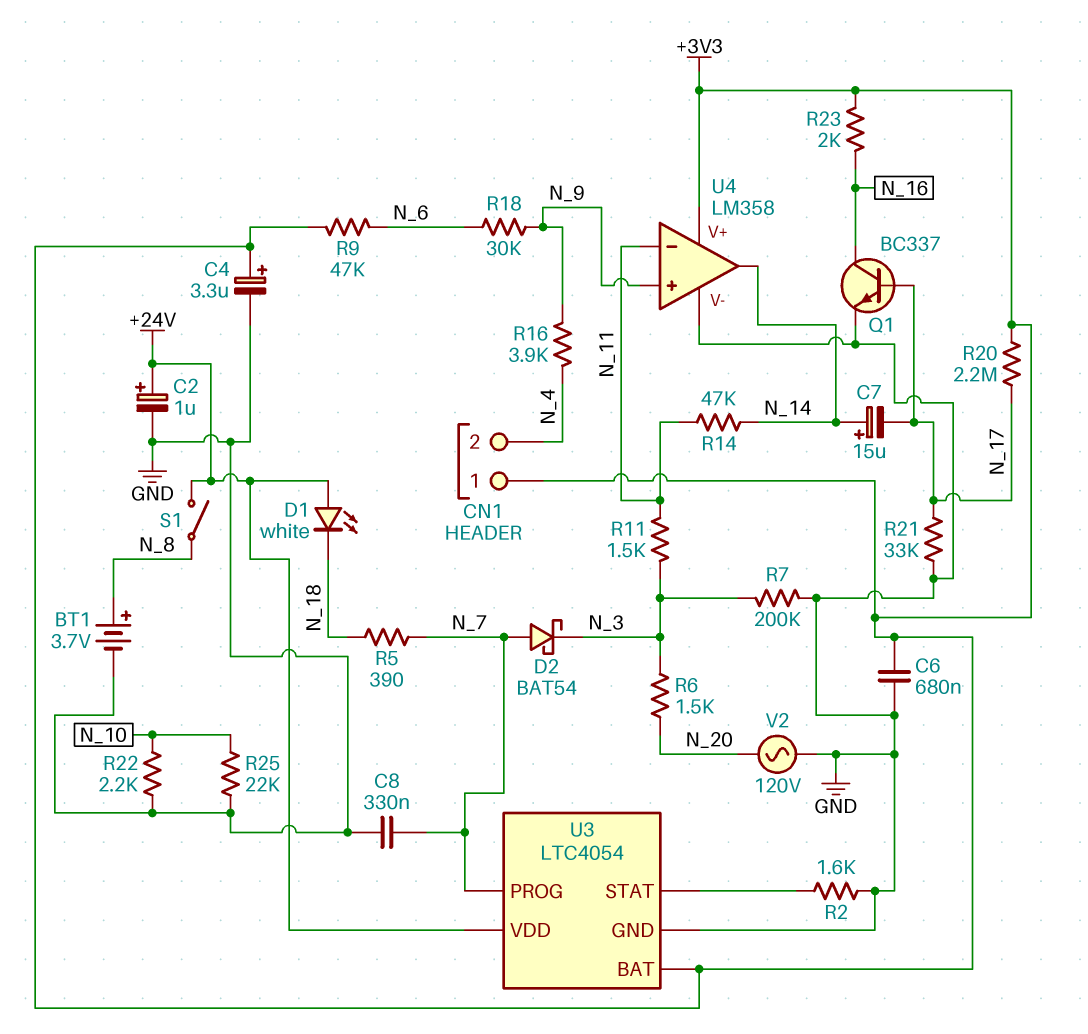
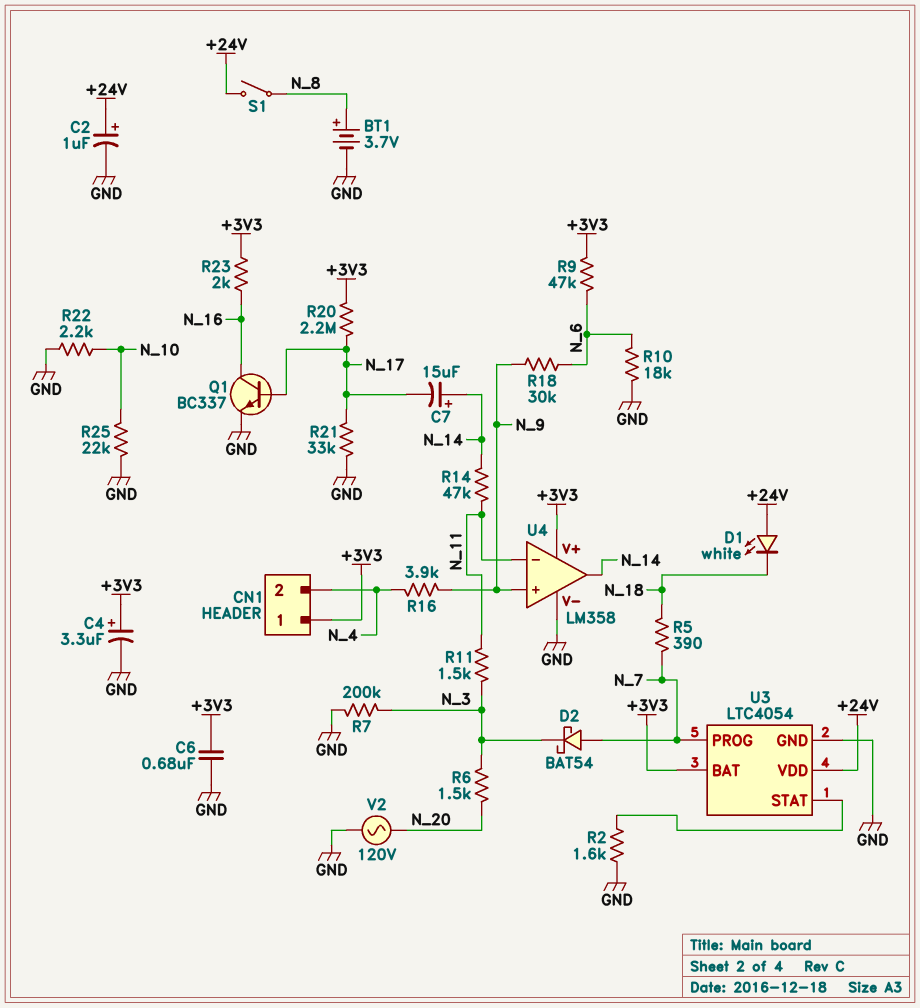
C8: 330nF (GND, N_7) -> none
R10: none -> 18k (GND, N_6)

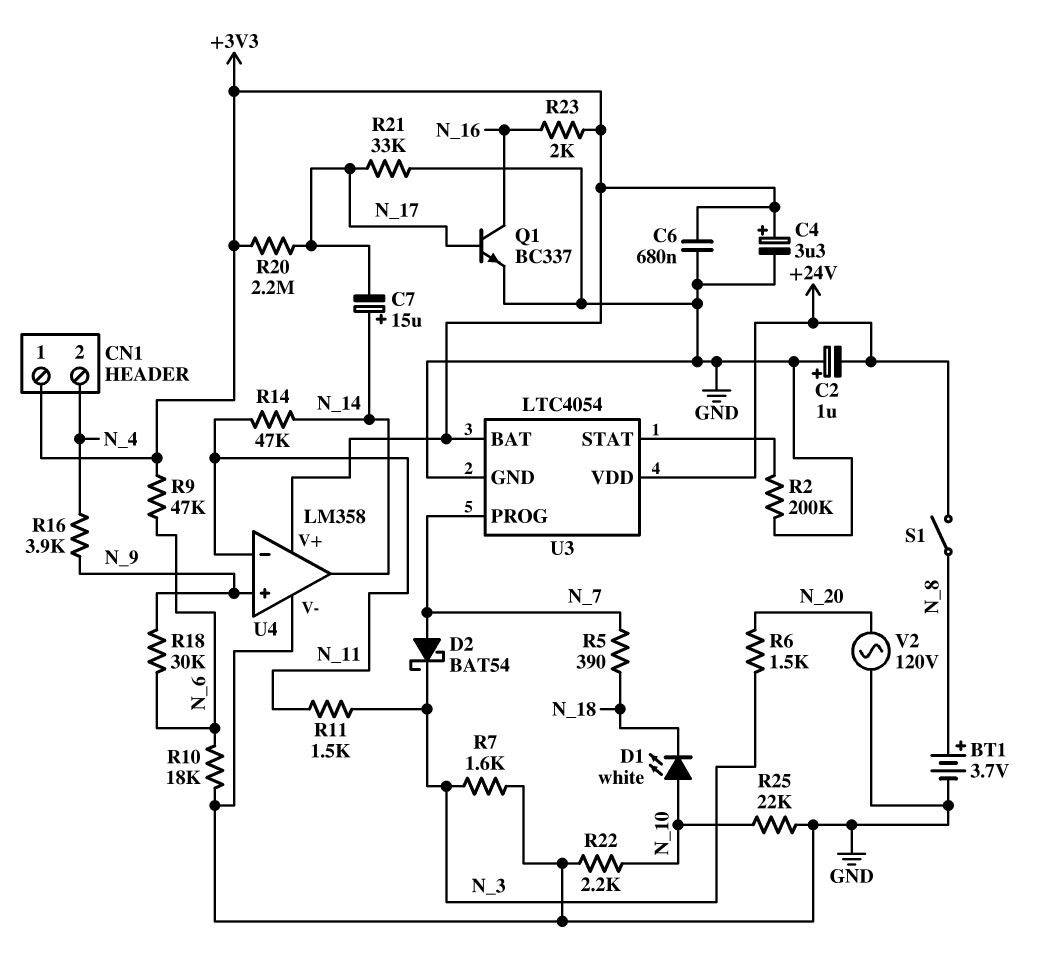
C2: 1uF (plus +24V, minus GND) -> 1uF (plus GND, minus +24V)
D1: LED white (A +24V, K N_18) -> LED white (A N_10, K N_18)
R2: 1.6k (GND, U3/STAT) -> 200k (GND, U3/STAT)
R7: 200k (GND, N_3) -> 1.6k (GND, N_3)

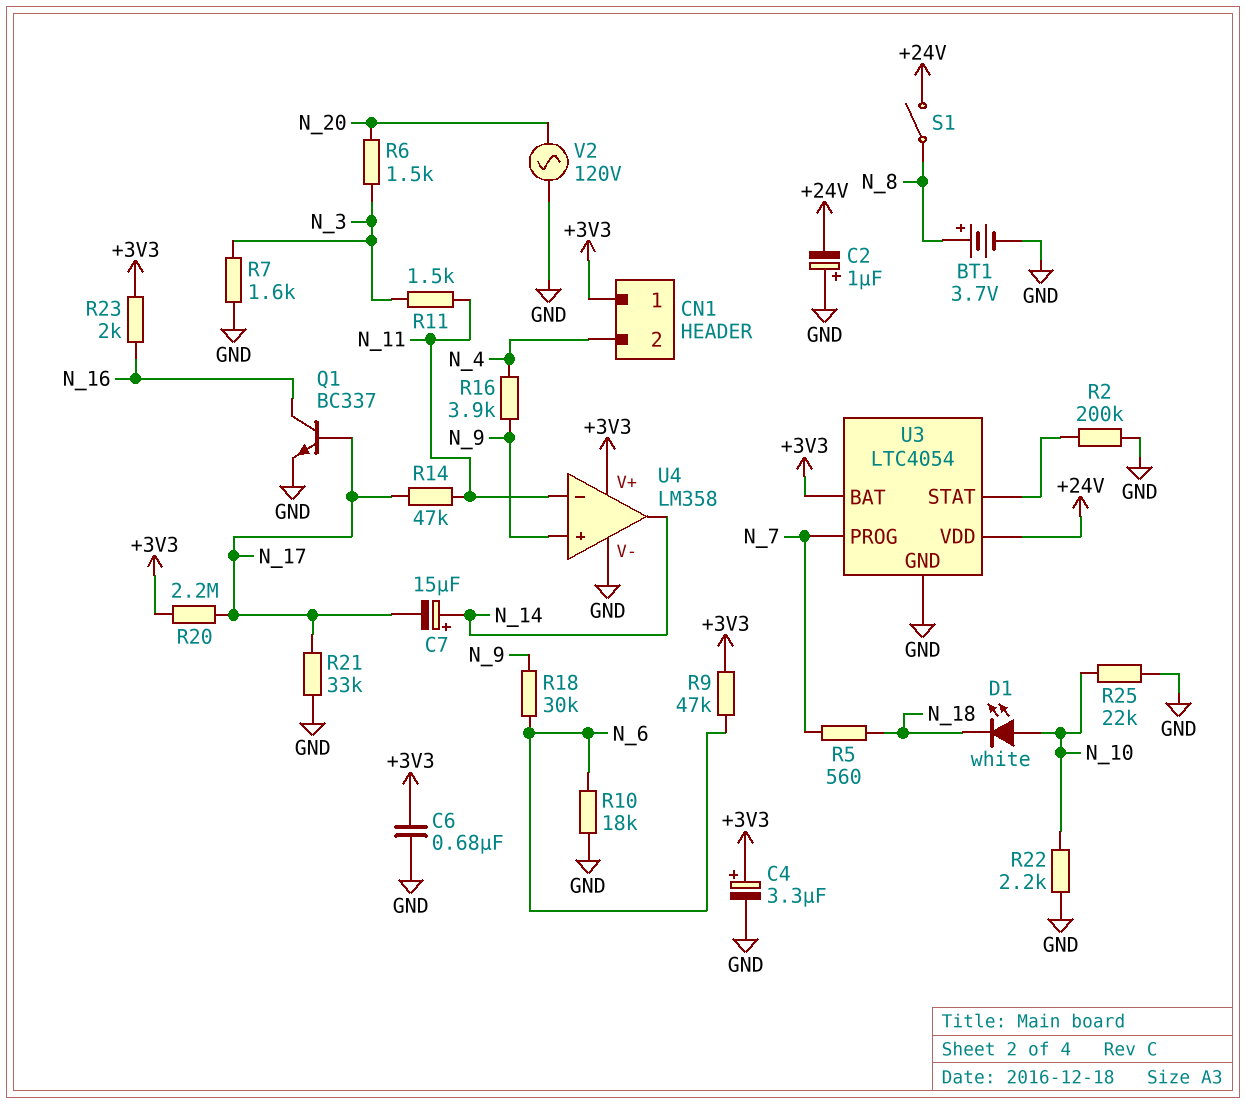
D2: schottky BAT54 (A N_7, K N_3) -> none
R5: 390 (N_7, N_18) -> 560 (N_7, N_18)
R14: 47k (N_11, N_14) -> 47k (N_11, N_17)

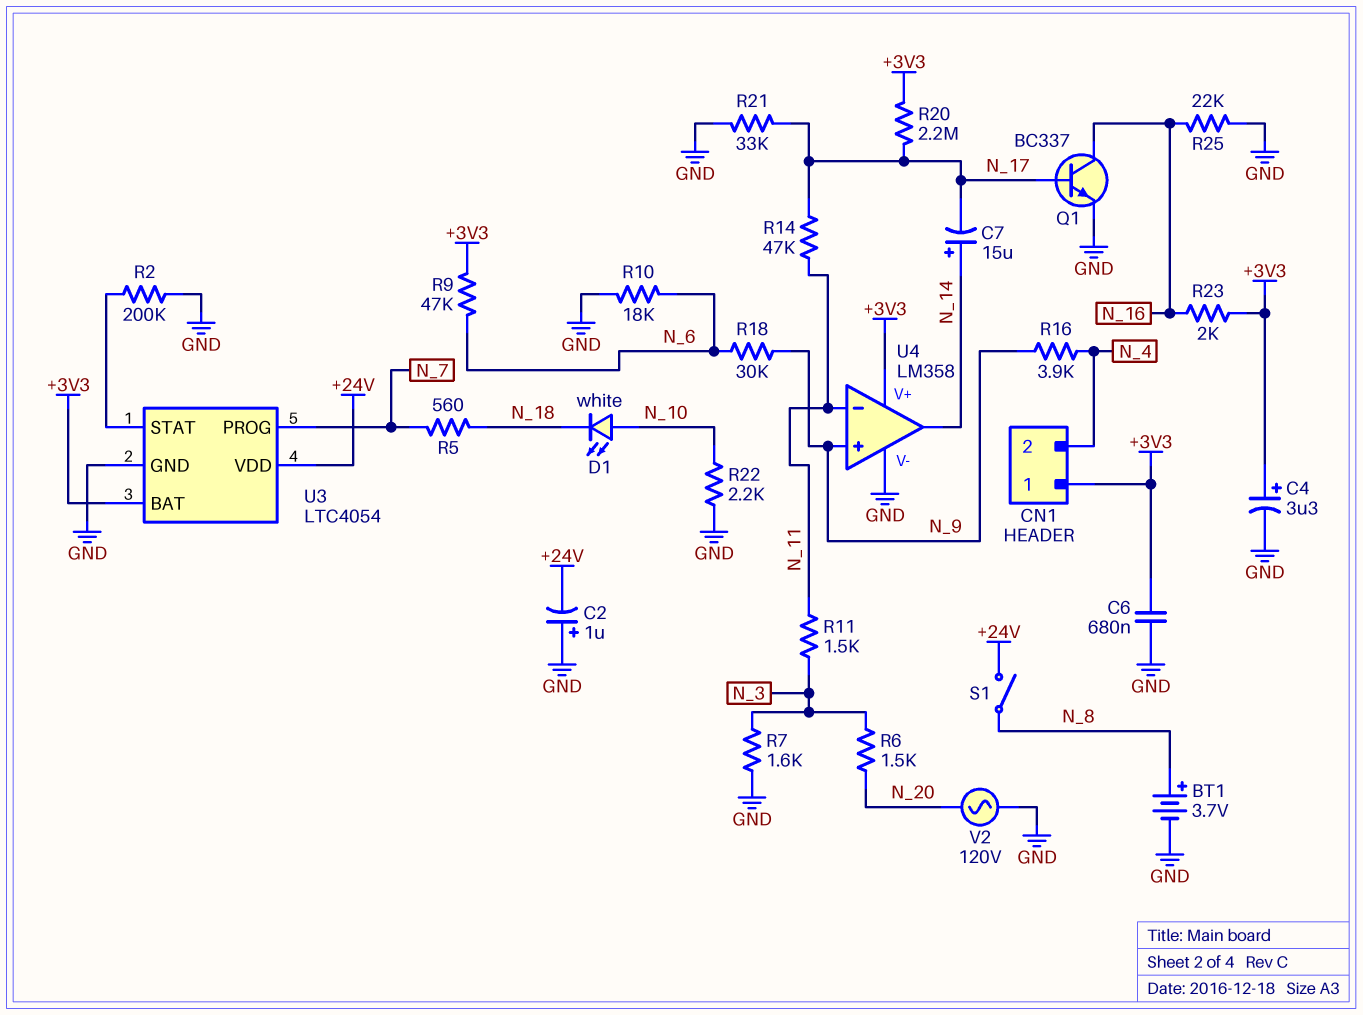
R25: 22k (GND, N_10) -> 22k (GND, N_16)

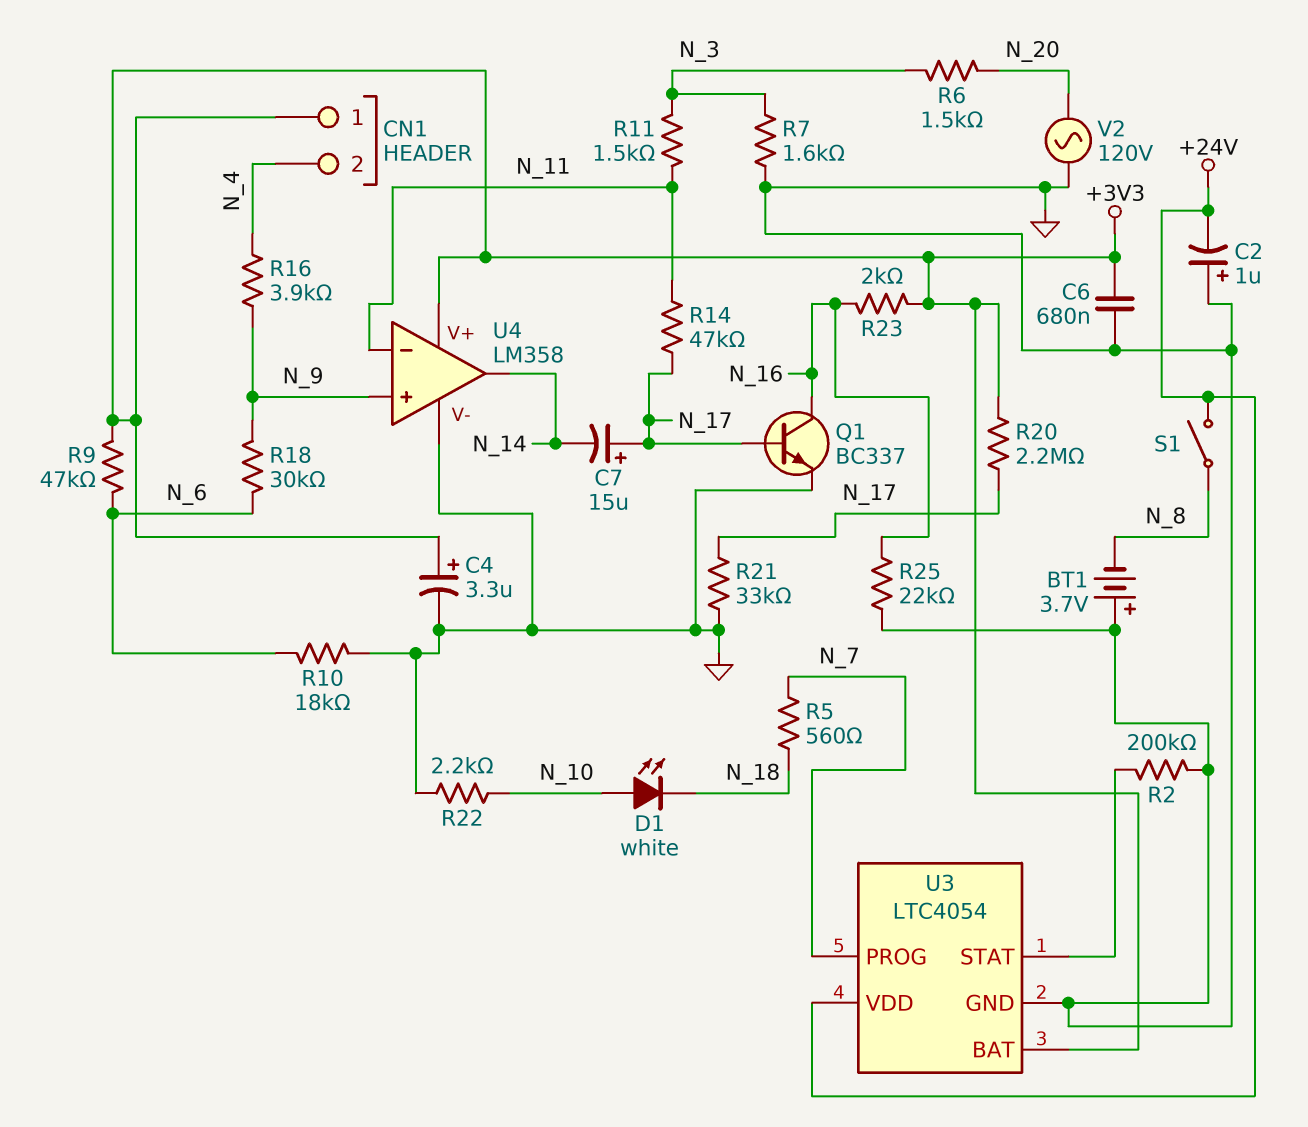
BT1: 3.7V (plus N_8, minus GND) -> 3.7V (plus GND, minus N_8)
C7: 15uF (plus N_14, minus N_17) -> 15uF (plus N_17, minus N_14)

